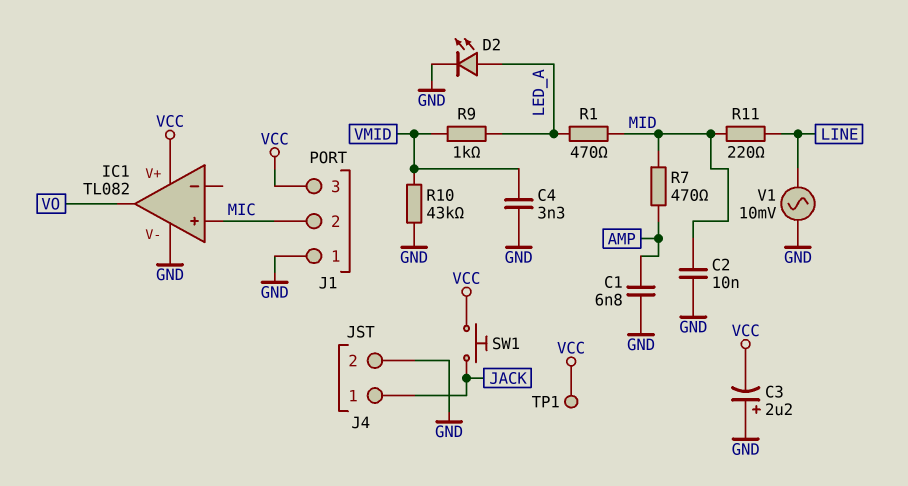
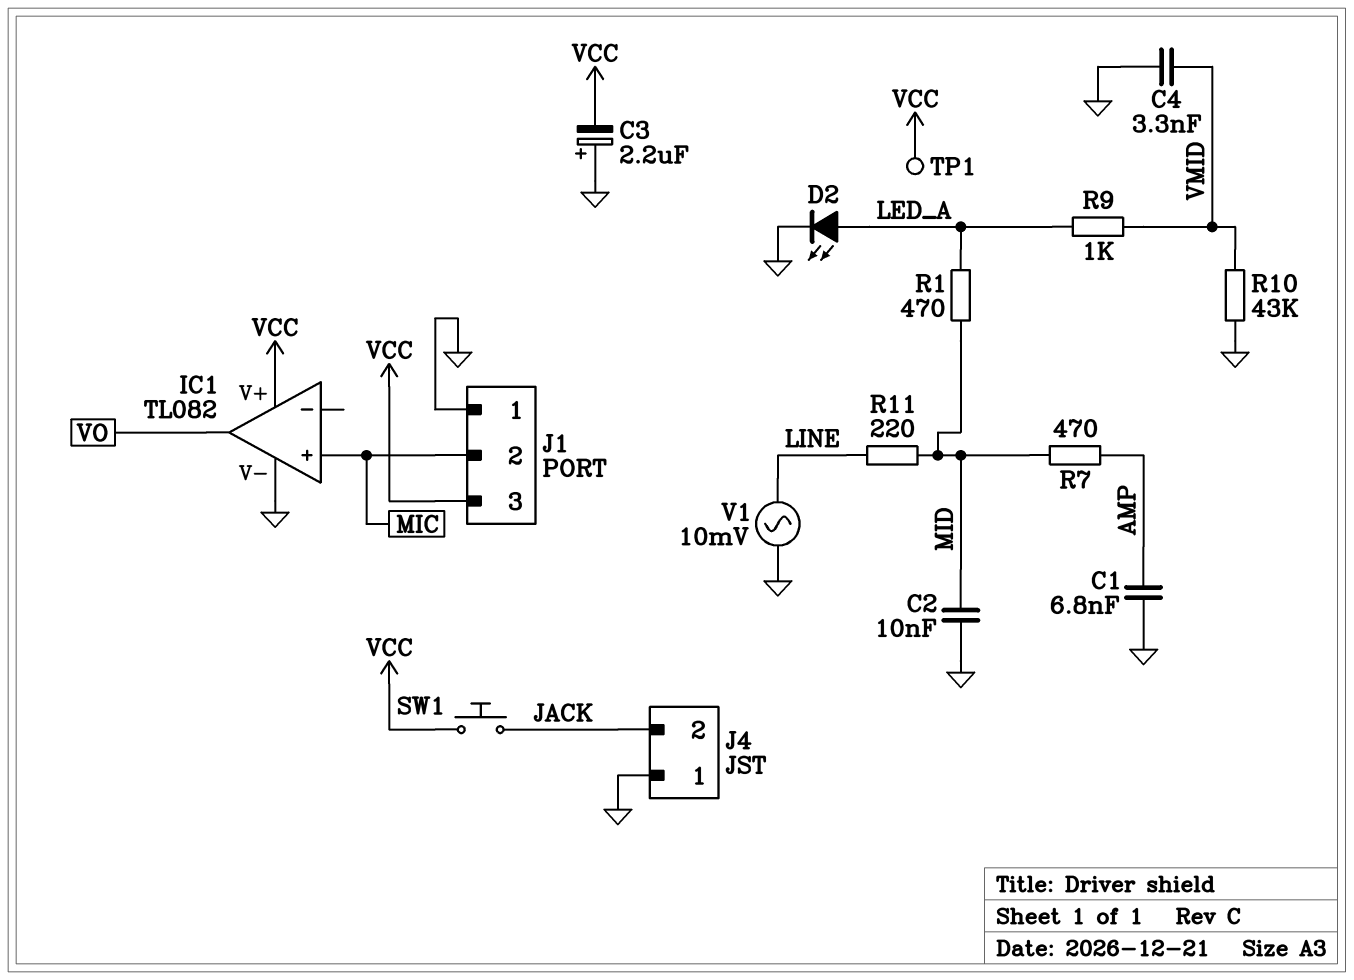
J4 pin 1: JACK -> GND
J4 pin 2: GND -> JACK

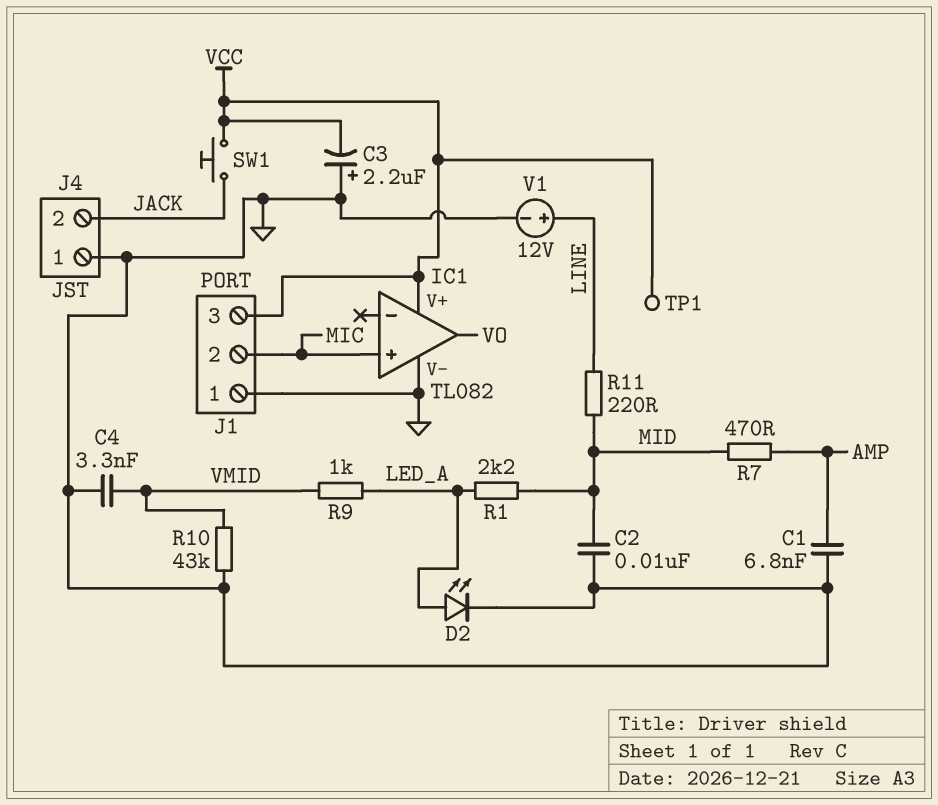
R1: 470 (LED_A, MID) -> 2.2k (LED_A, MID)
V1: AC 10mV (GND, LINE) -> 12V (plus LINE, minus GND)

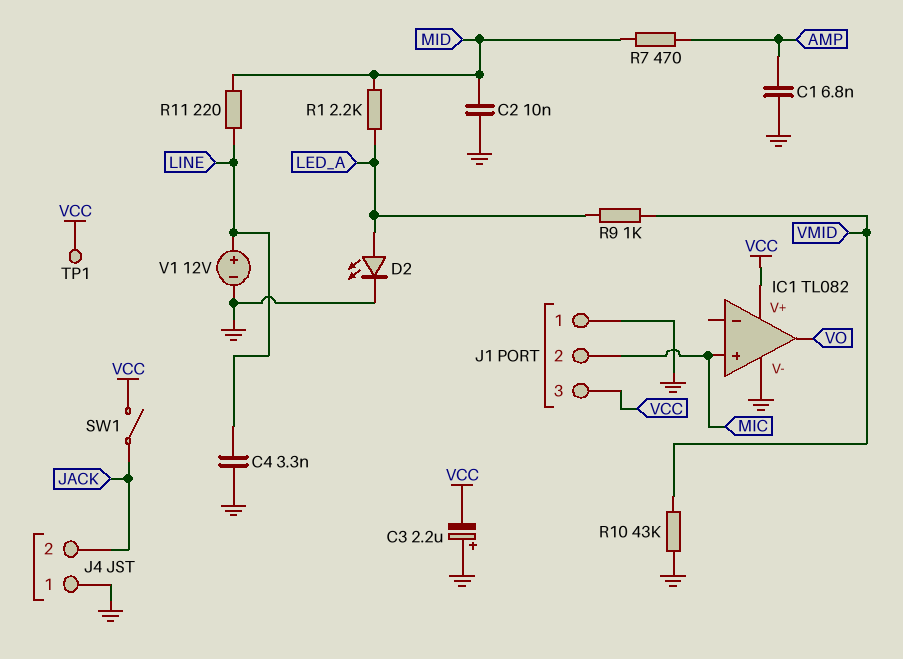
C4: 3.3nF (GND, VMID) -> 3.3nF (GND, LINE)
SW1: button (JACK, VCC) -> switch (JACK, VCC)

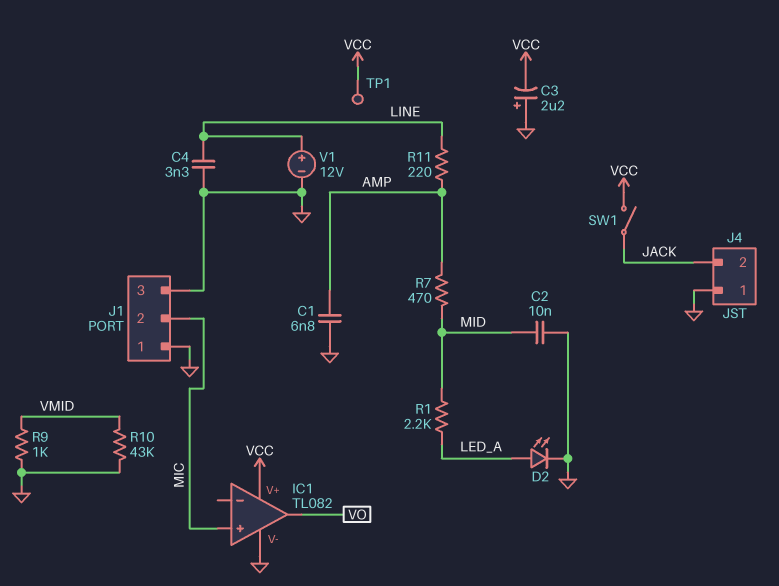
J1 pin 3: VCC -> GND
R9: 1k (LED_A, VMID) -> 1k (GND, VMID)
R11: 220 (LINE, MID) -> 220 (AMP, LINE)

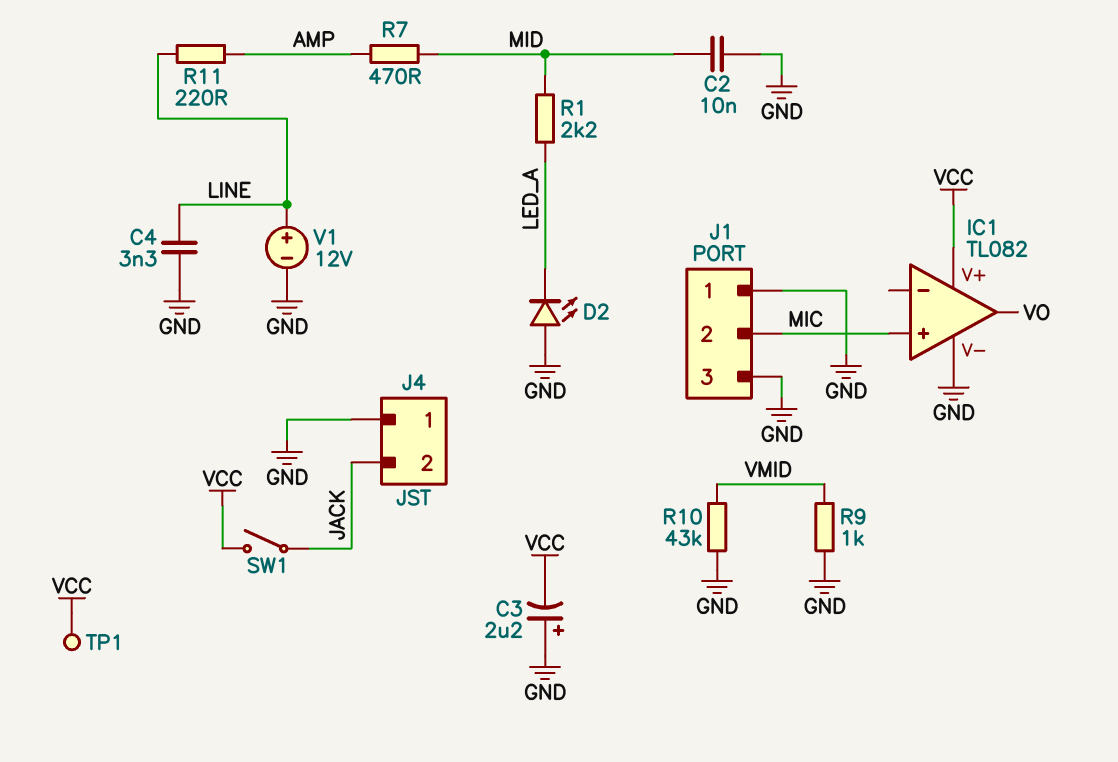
C1: 6.8nF (AMP, GND) -> none
D2: LED (A LED_A, K GND) -> LED (A GND, K LED_A)

